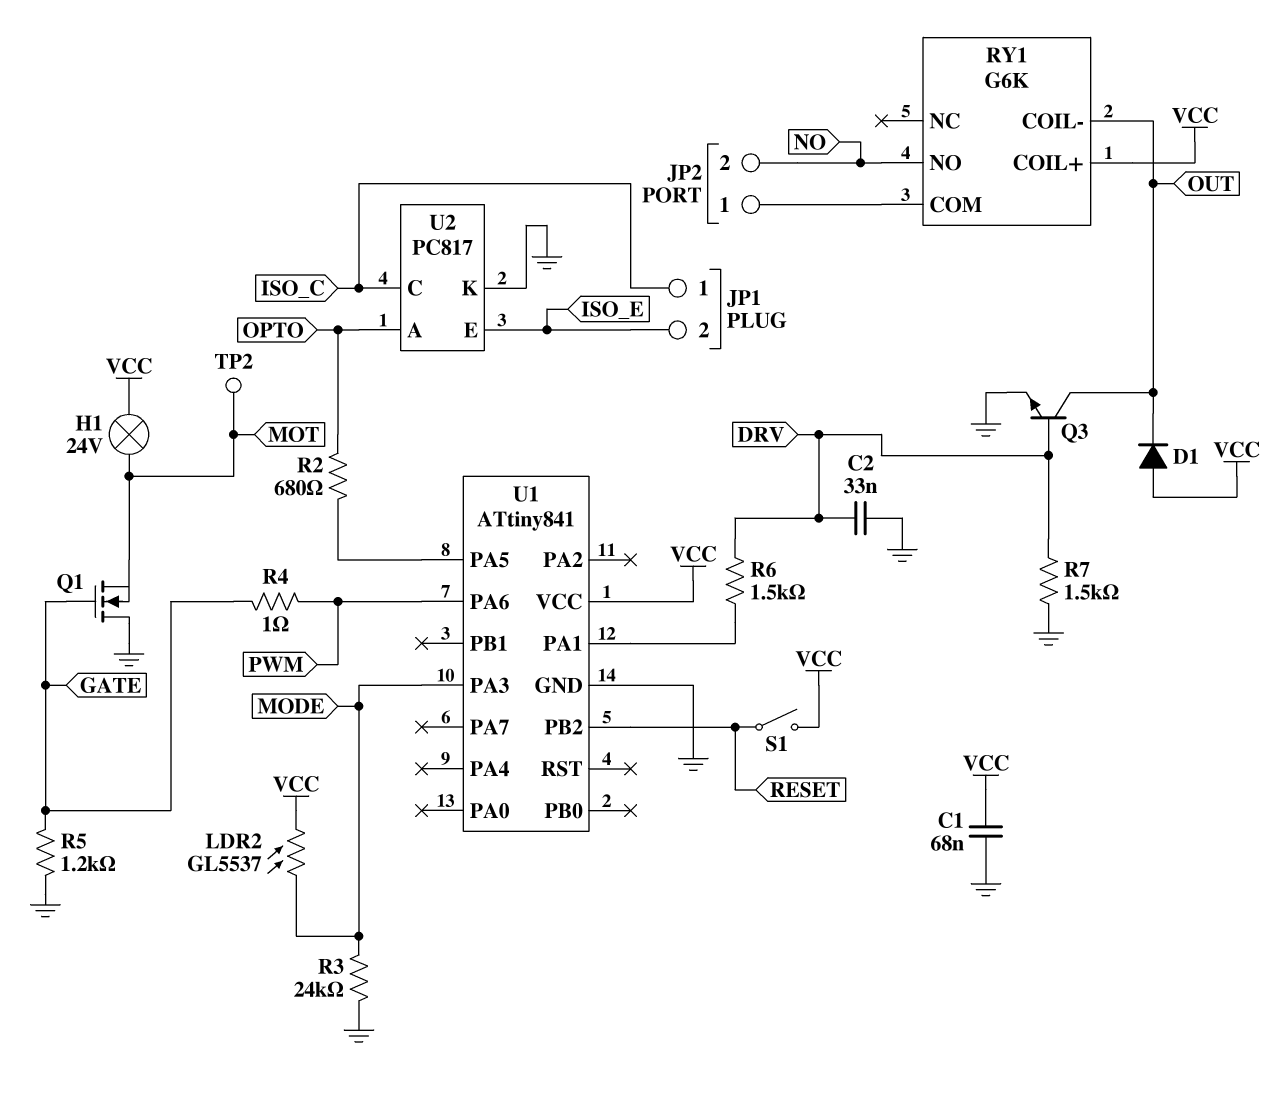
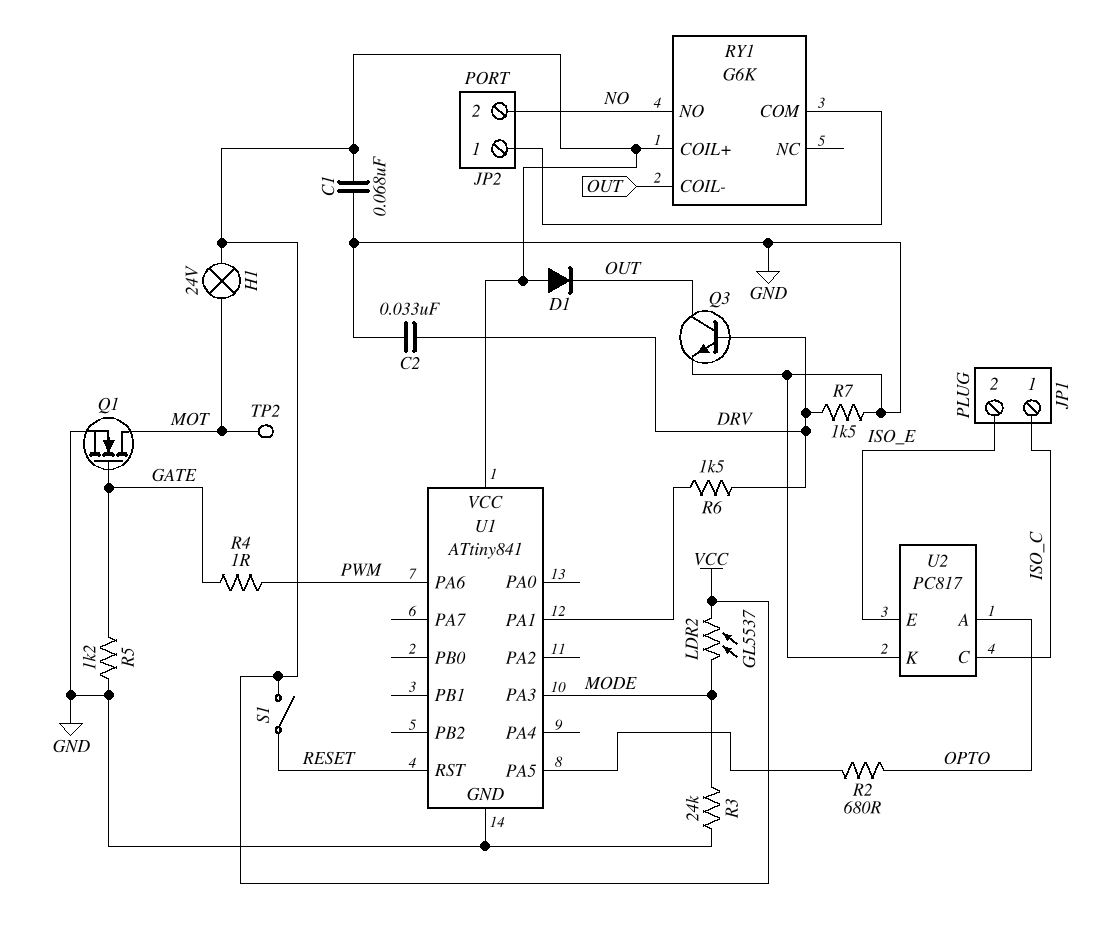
Q1: NMOS (G GATE, D GND, S MOT) -> NMOS (G GATE, D MOT, S GND)
U1 pin PB2: RESET -> none
U1 pin RST: none -> RESET

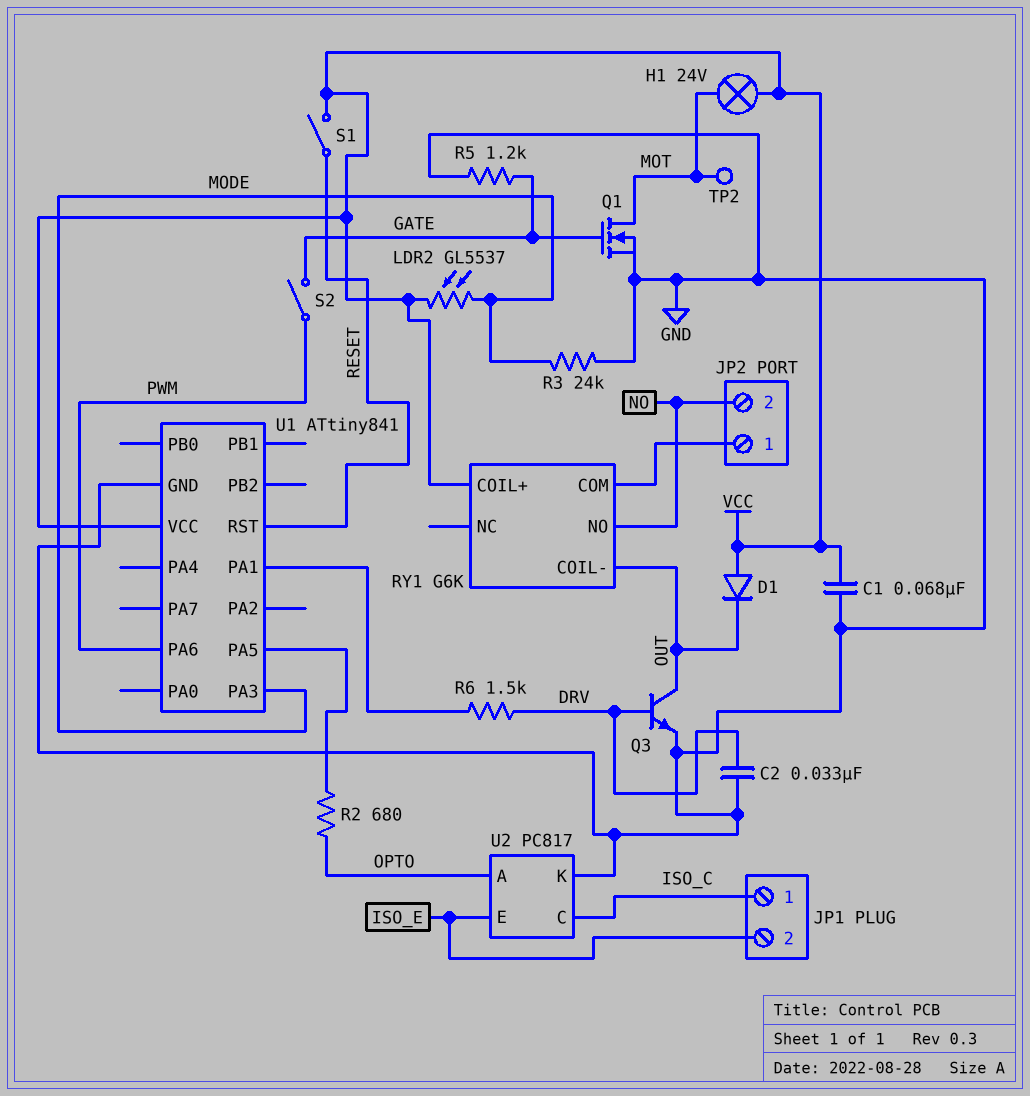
R4: 1 (GATE, PWM) -> none
R7: 1.5k (DRV, GND) -> none
S2: none -> switch (GATE, PWM)

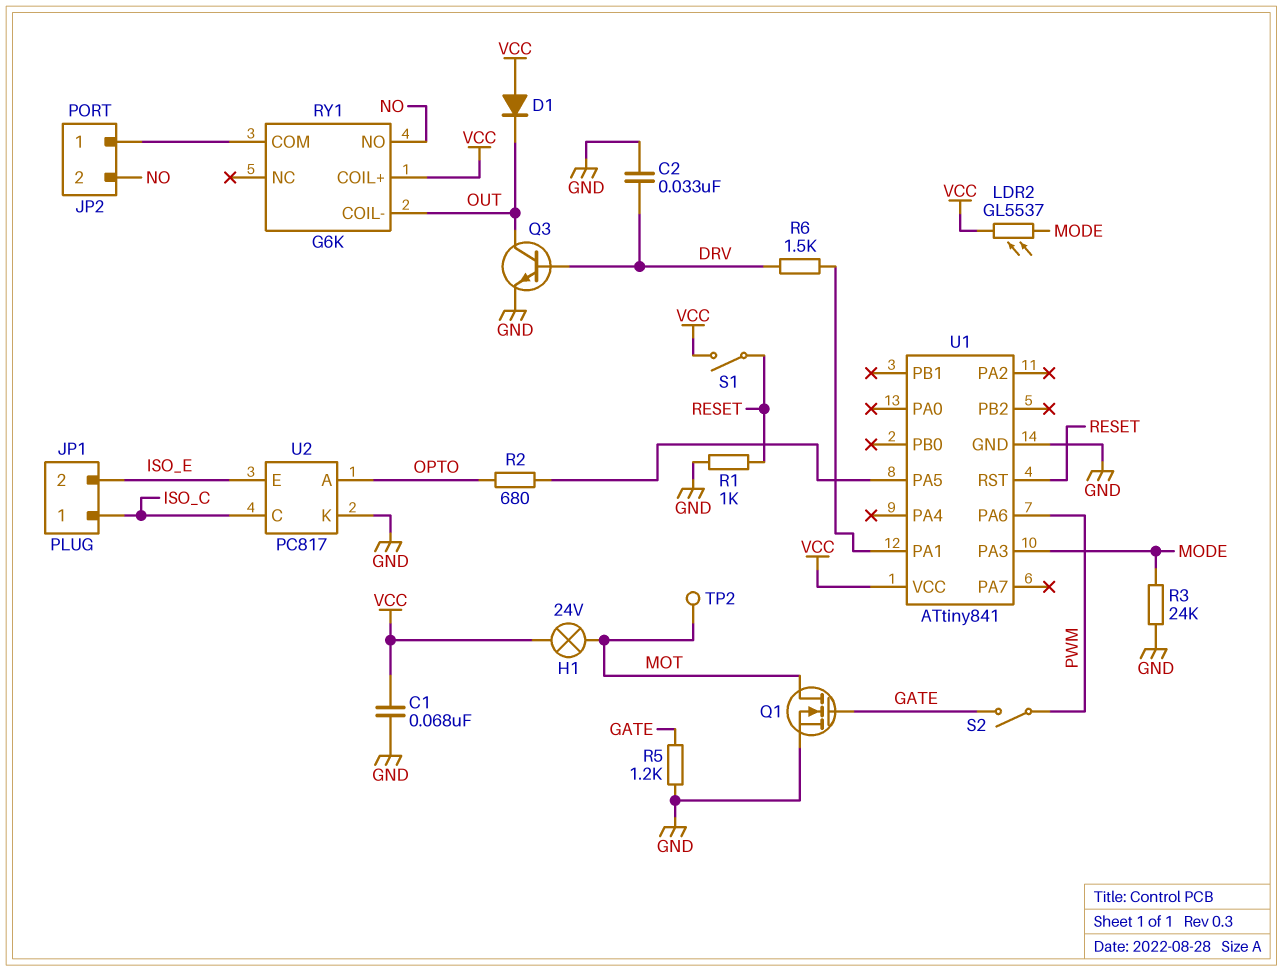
R1: none -> 1k (GND, RESET)

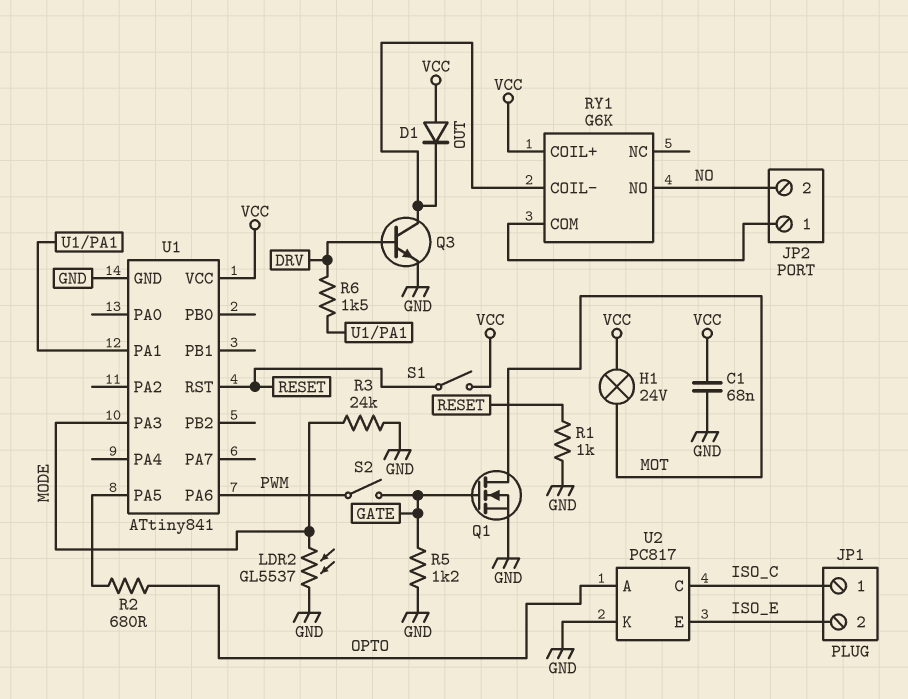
C2: 33nF (DRV, GND) -> none
LDR2: GL5537 (MODE, VCC) -> GL5537 (GND, MODE)
TP2: test point (MOT) -> none

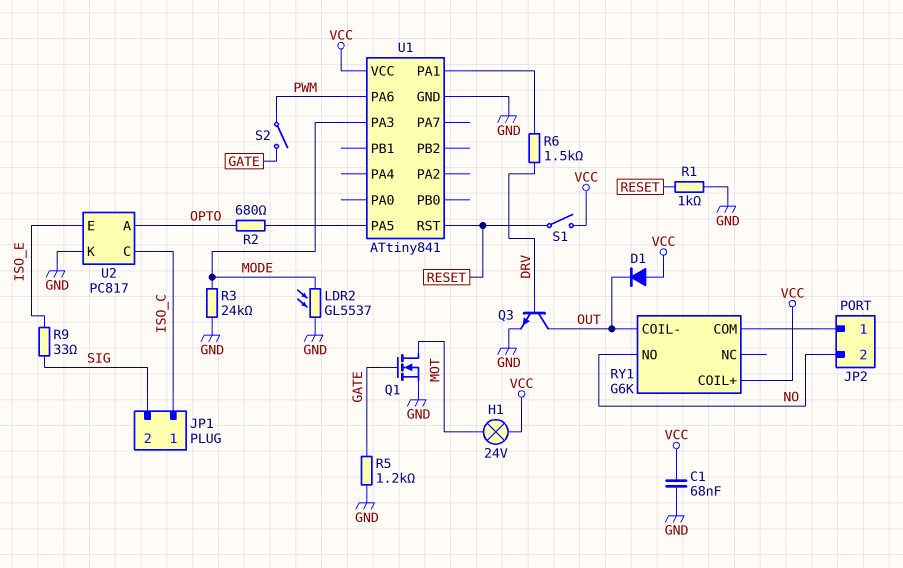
JP1 pin 2: ISO_E -> SIG
R9: none -> 33 (ISO_E, SIG)

